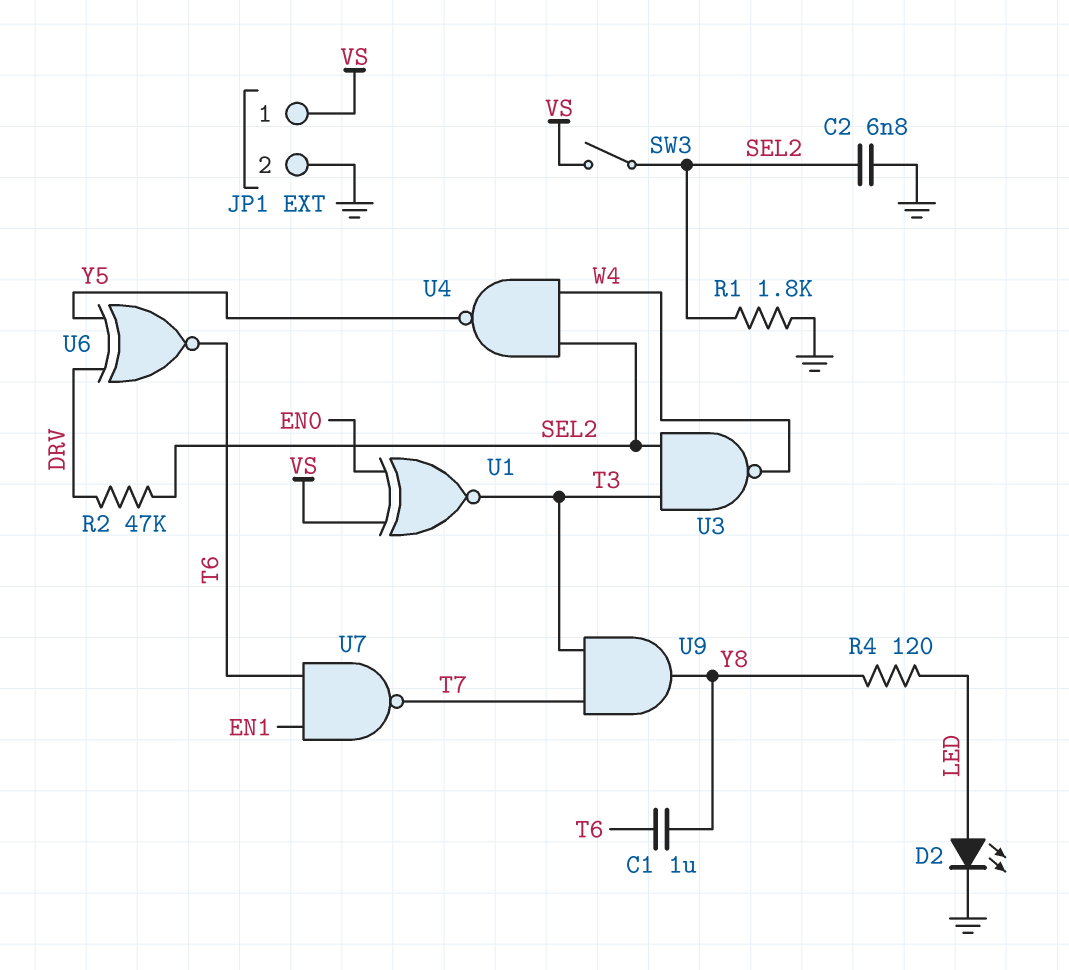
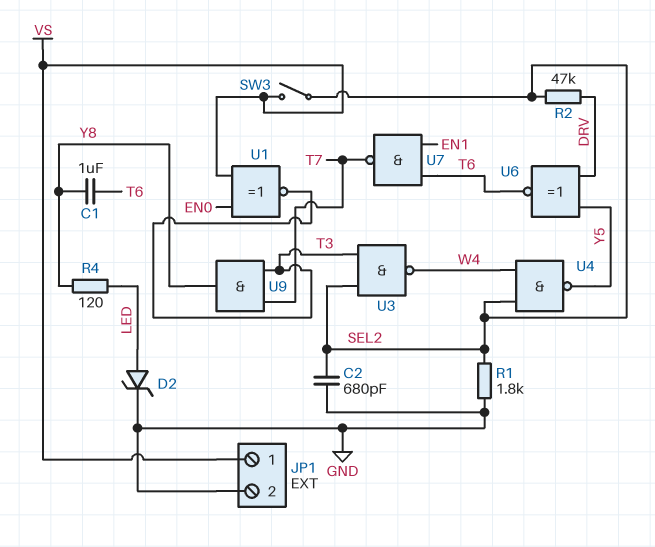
C2: 6.8nF (GND, SEL2) -> 680pF (GND, SEL2)
D2: LED (A LED, K GND) -> zener (A LED, K GND)

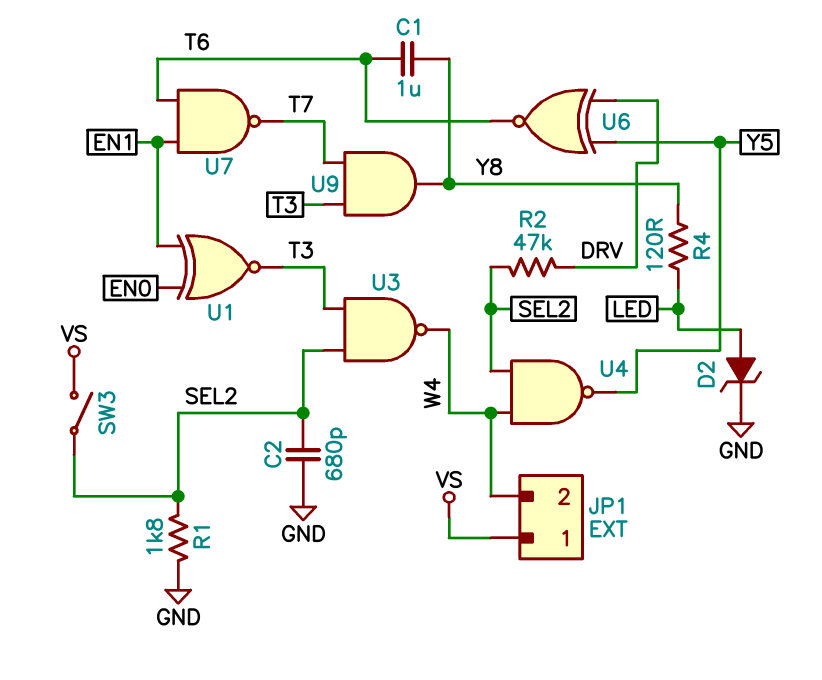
JP1 pin 2: GND -> W4
U1: XNOR (in EN0, in VS, out T3) -> XNOR (in EN0, in EN1, out T3)

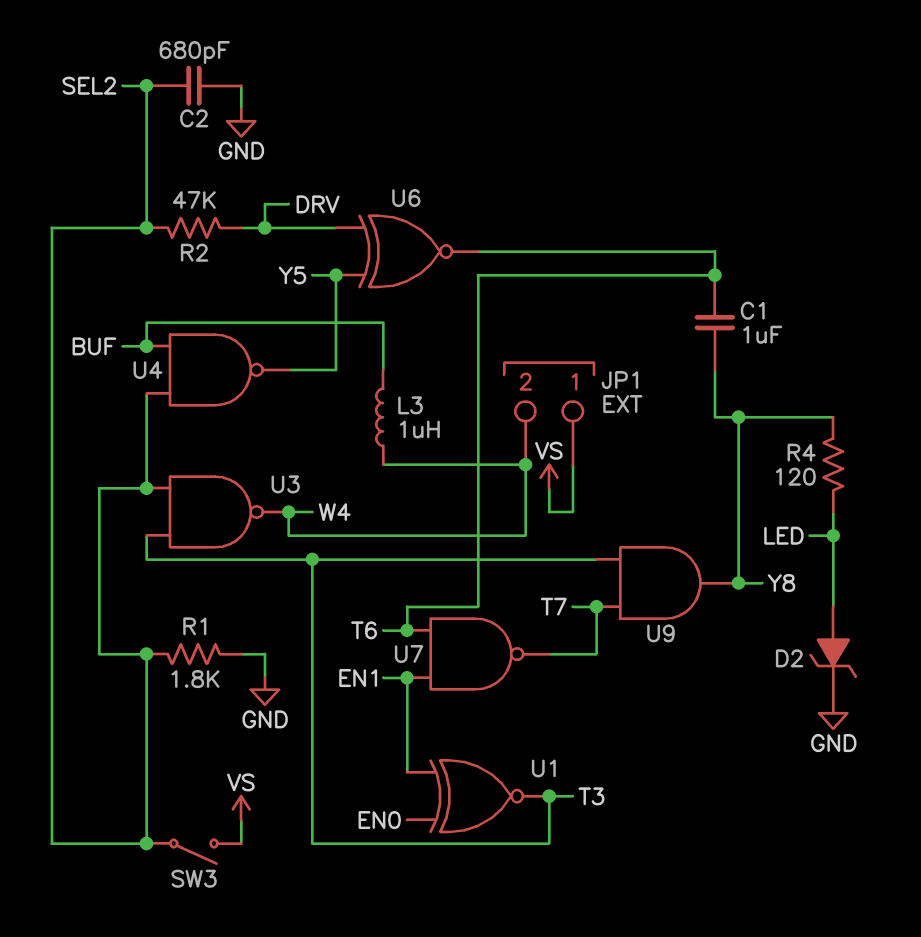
L3: none -> 1uH (BUF, W4)
U4: NAND (in SEL2, in W4, out Y5) -> NAND (in BUF, in SEL2, out Y5)

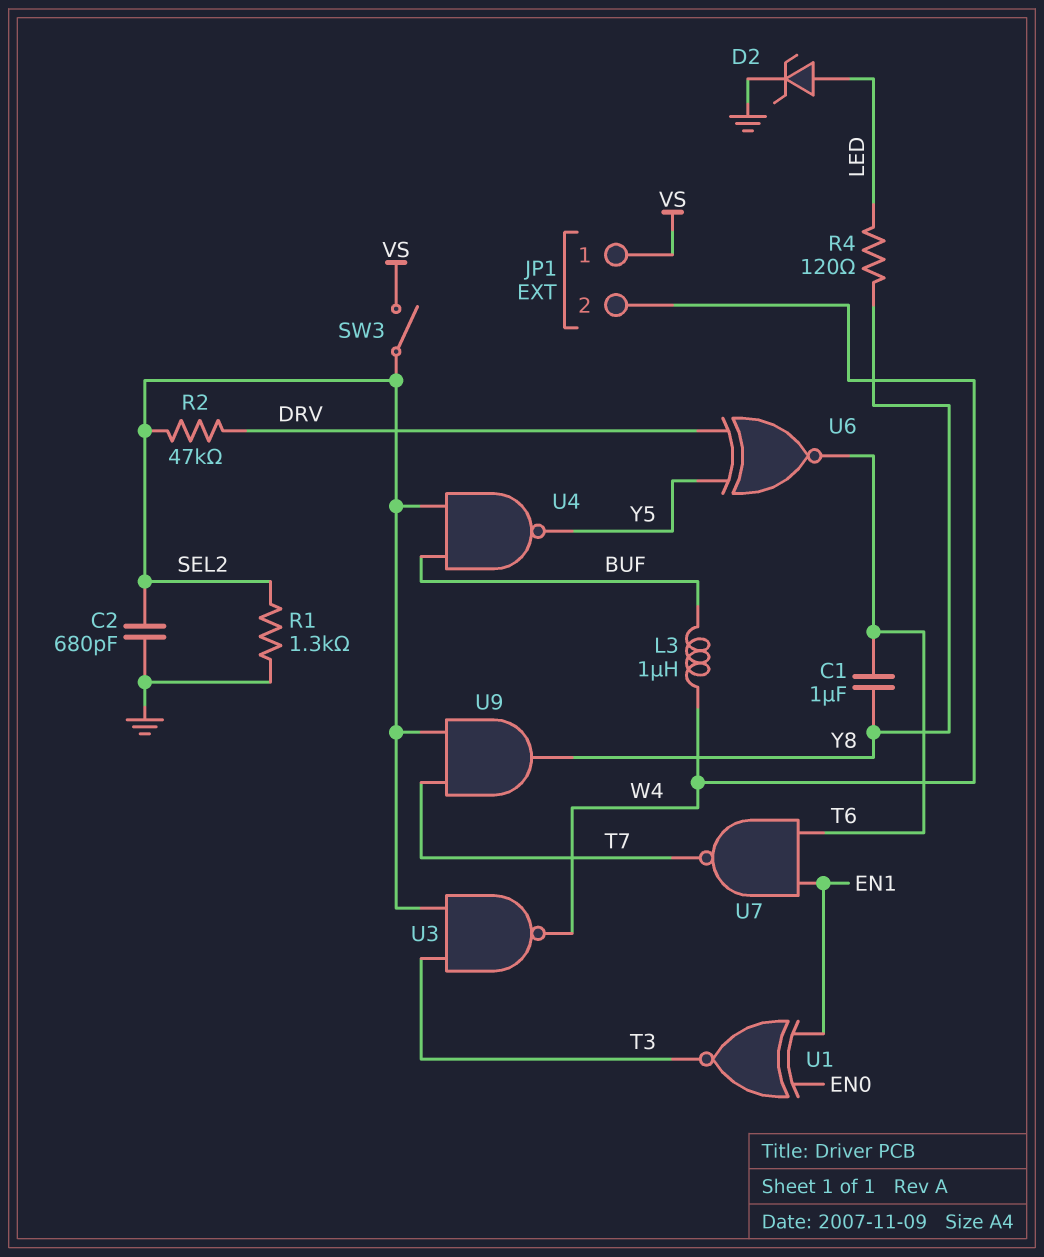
R1: 1.8k (GND, SEL2) -> 1.3k (GND, SEL2)
U9: AND (in T3, in T7, out Y8) -> AND (in SEL2, in T7, out Y8)

